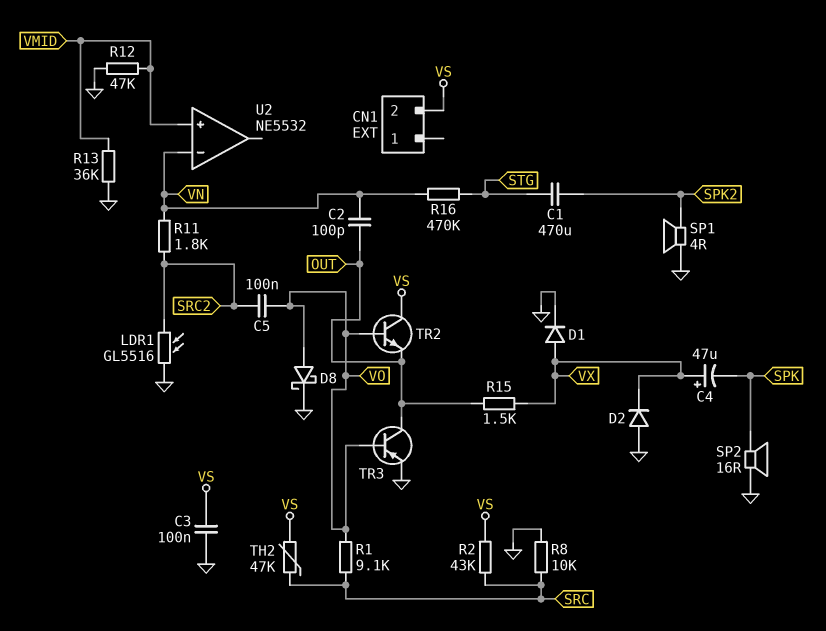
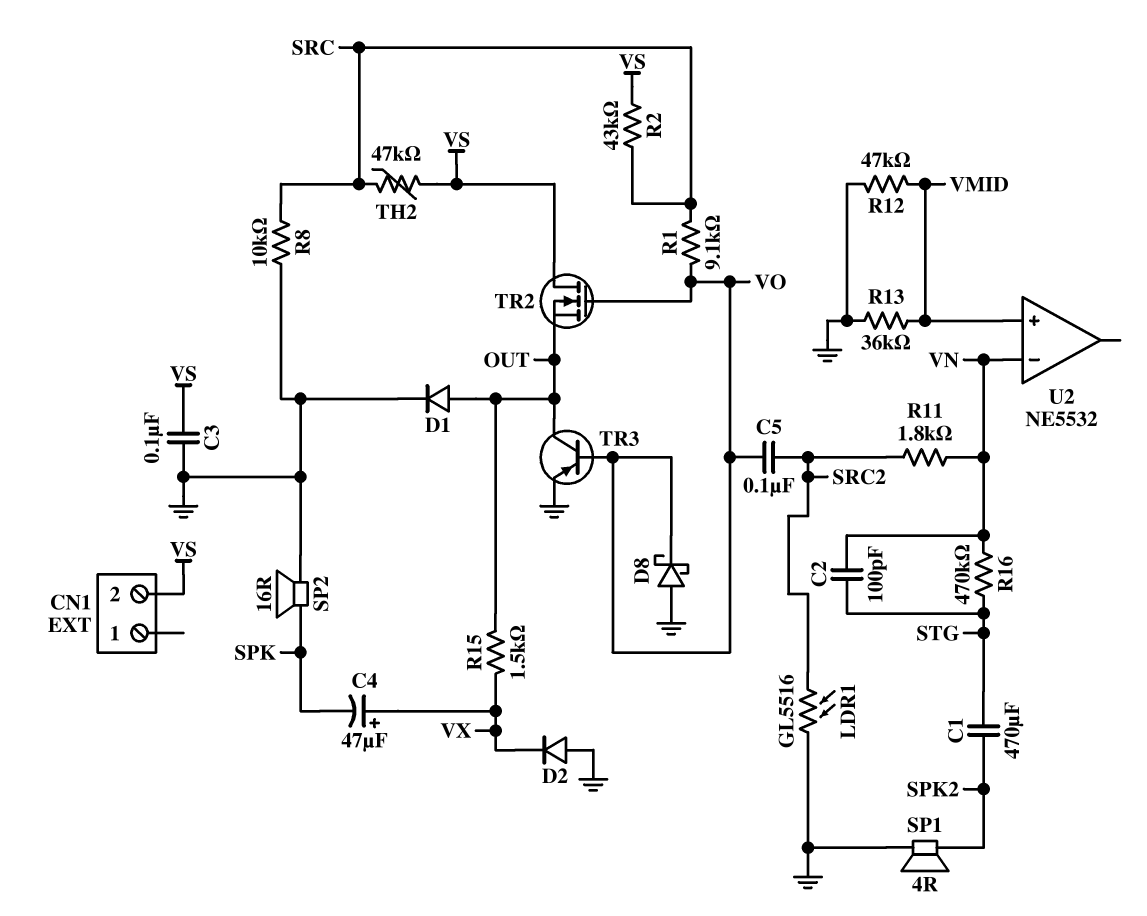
C2: 100pF (OUT, VN) -> 100pF (STG, VN)
D1: diode (A VX, K GND) -> diode (A OUT, K GND)
D8: schottky (A VO, K GND) -> schottky (A GND, K VO)
TR2: NPN (B VO, C VS, E OUT) -> NMOS (G VO, D VS, S OUT)

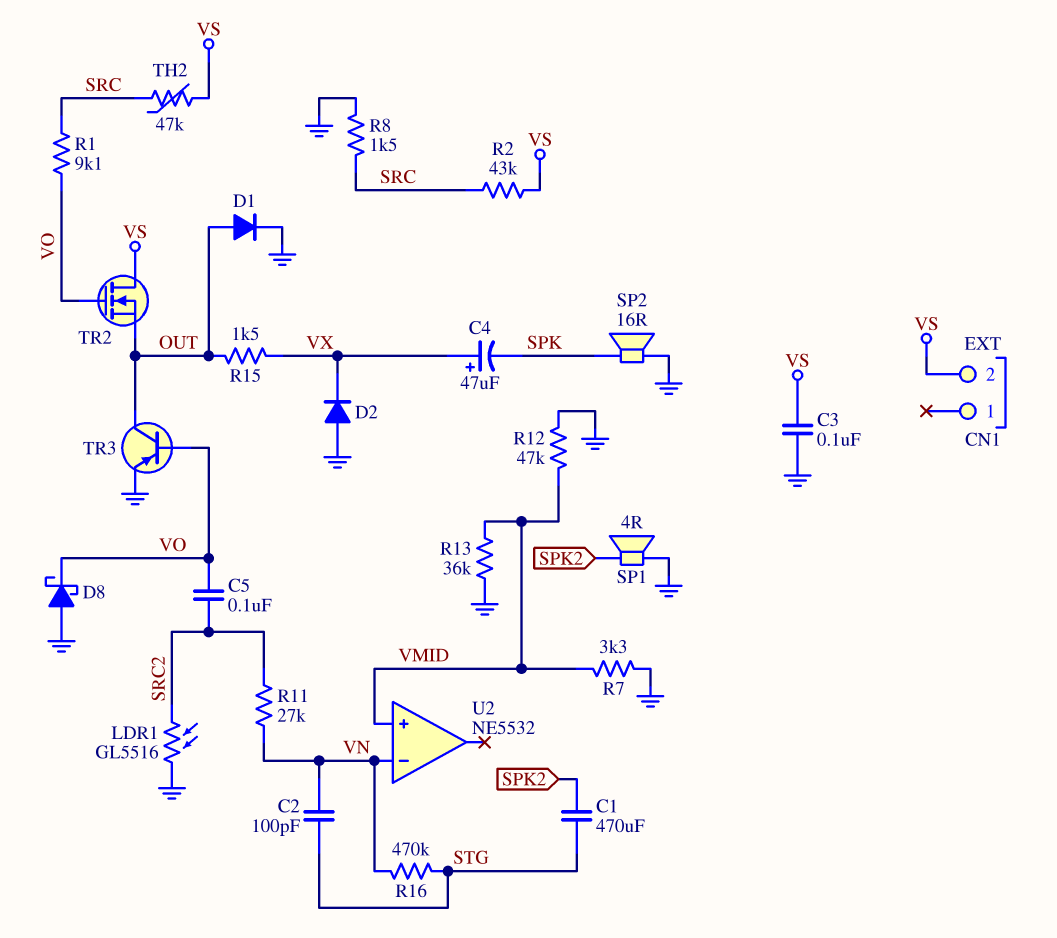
R7: none -> 3.3k (GND, VMID)
R8: 10k (GND, SRC) -> 1.5k (GND, SRC)
R11: 1.8k (SRC2, VN) -> 27k (SRC2, VN)

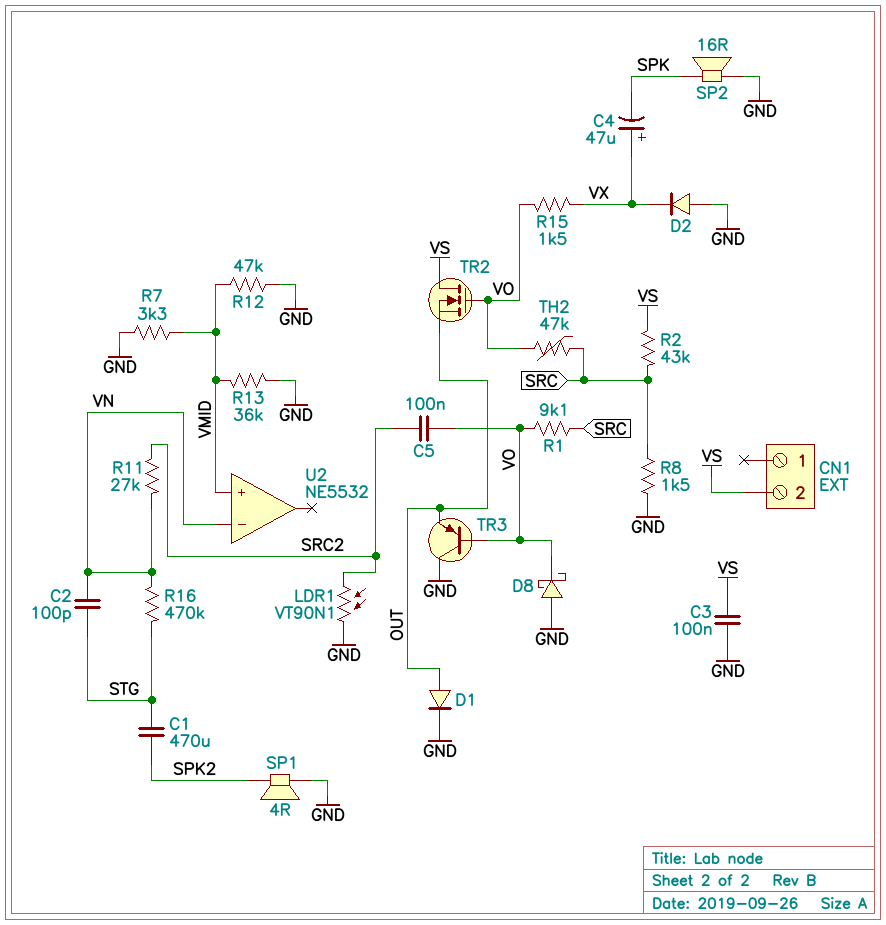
LDR1: GL5516 (GND, SRC2) -> VT90N1 (GND, SRC2)
R15: 1.5k (OUT, VX) -> 1.5k (VO, VX)
TH2: 47k (SRC, VS) -> 47k (SRC, VO)
TR3: PNP (B VO, C OUT, E GND) -> PNP (B VO, C GND, E OUT)

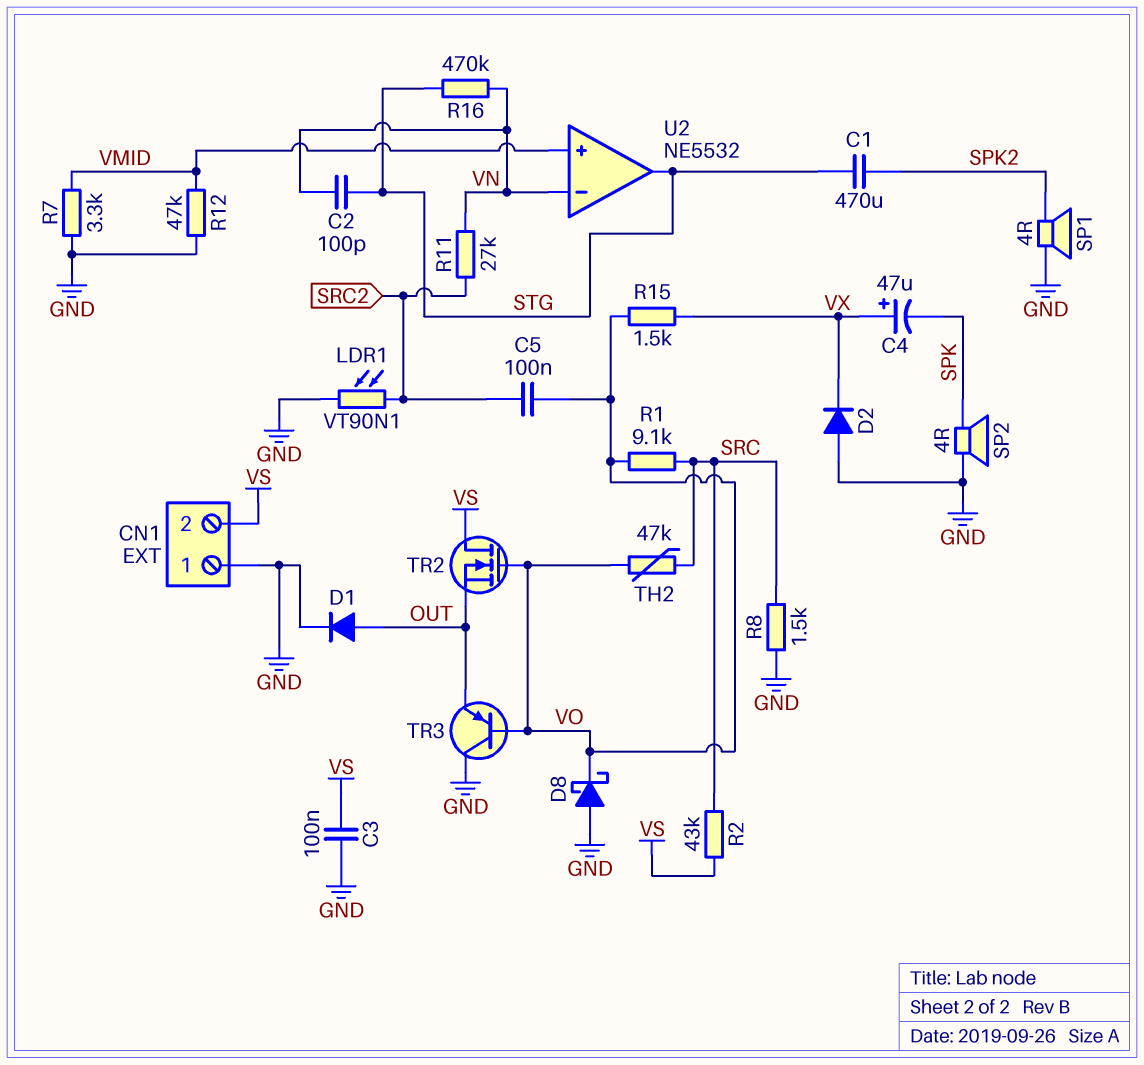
CN1 pin 1: none -> GND
R13: 36k (GND, VMID) -> none
SP2: speaker 16R (GND, SPK) -> speaker 4R (GND, SPK)
U2 pin out: none -> STG

